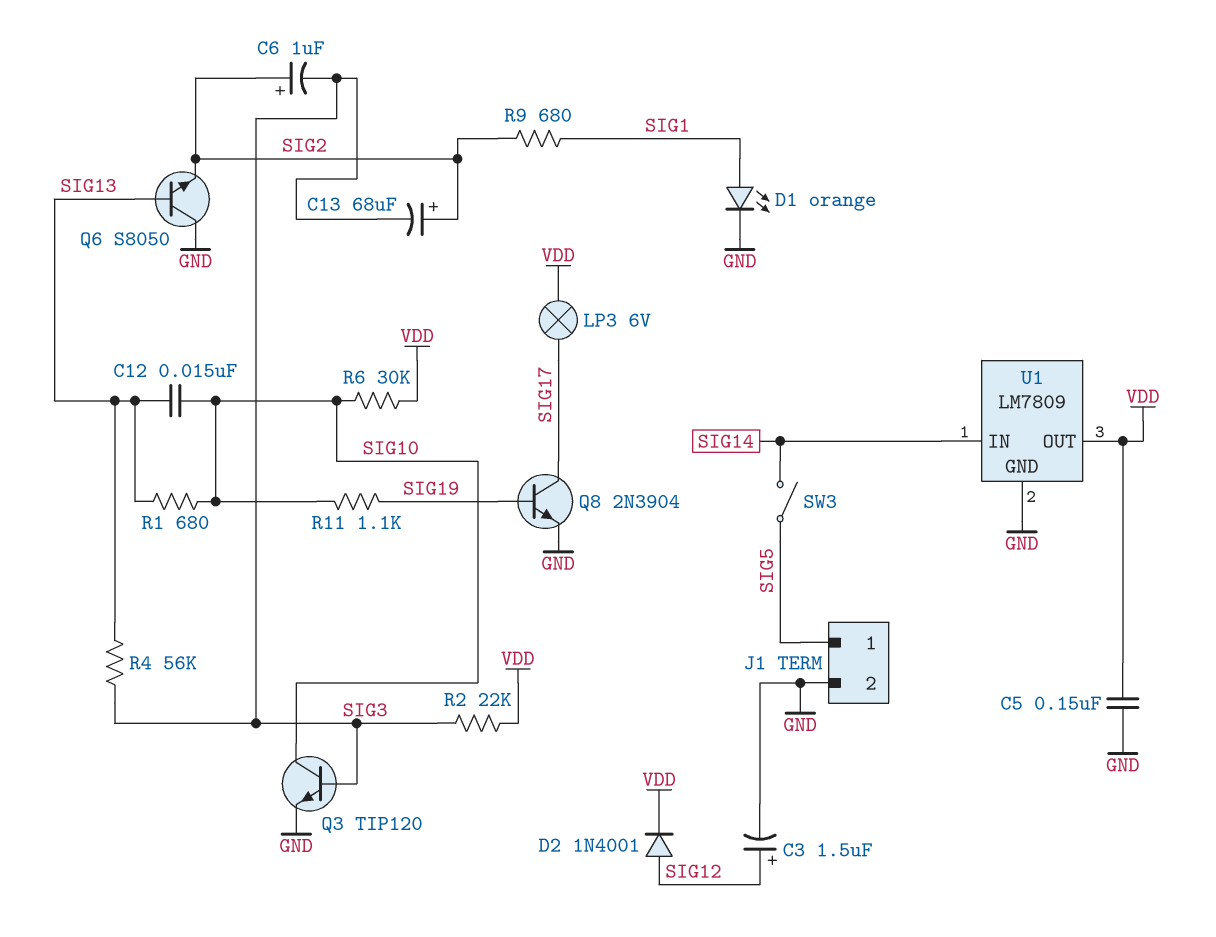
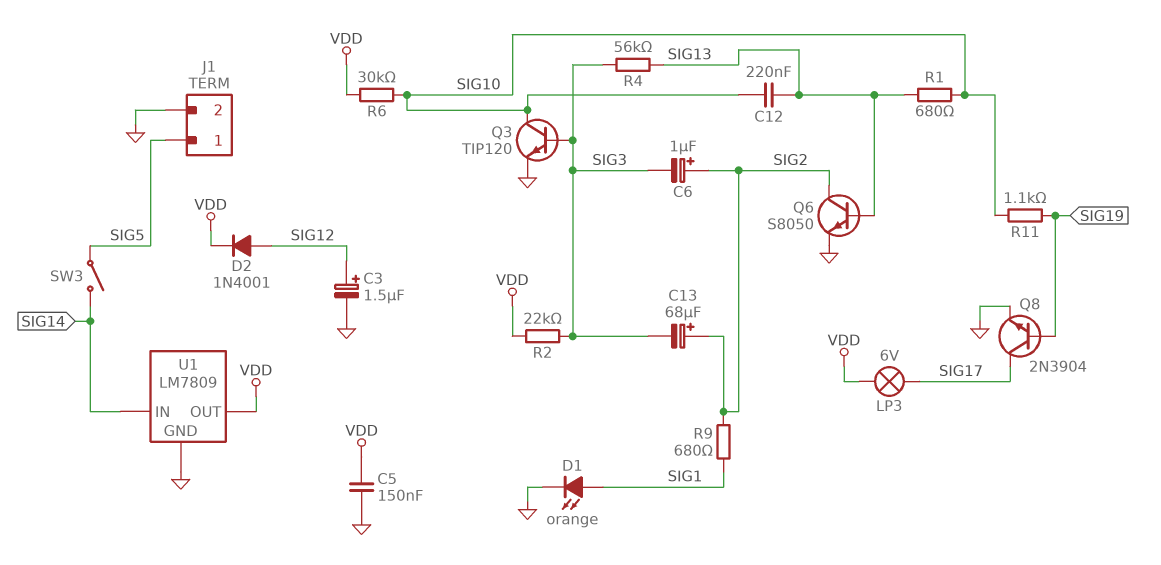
C12: 15nF (SIG10, SIG13) -> 220nF (SIG10, SIG13)
Q6: NPN S8050 (B SIG13, C GND, E SIG2) -> NPN S8050 (B SIG13, C SIG2, E GND)

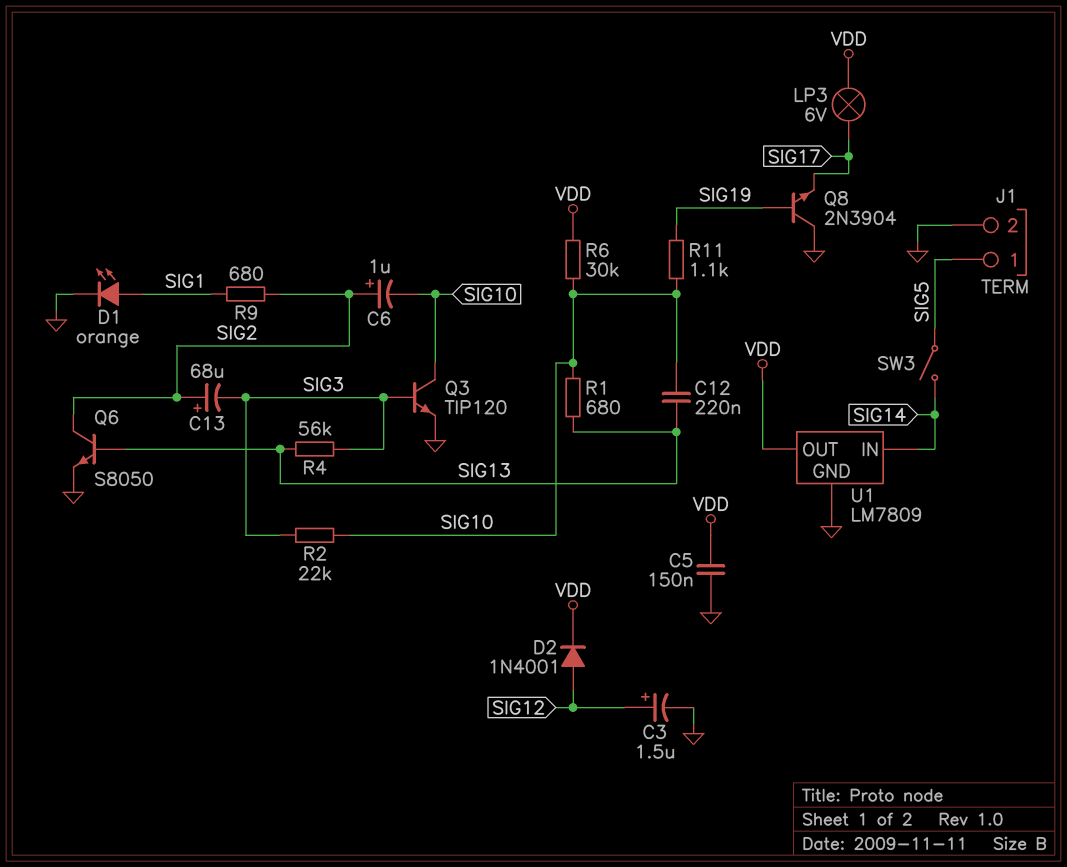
C6: 1uF (plus SIG2, minus SIG3) -> 1uF (plus SIG2, minus SIG10)
Q8: NPN 2N3904 (B SIG19, C SIG17, E GND) -> NPN 2N3904 (B SIG19, C GND, E SIG17)
R2: 22k (SIG3, VDD) -> 22k (SIG3, SIG10)

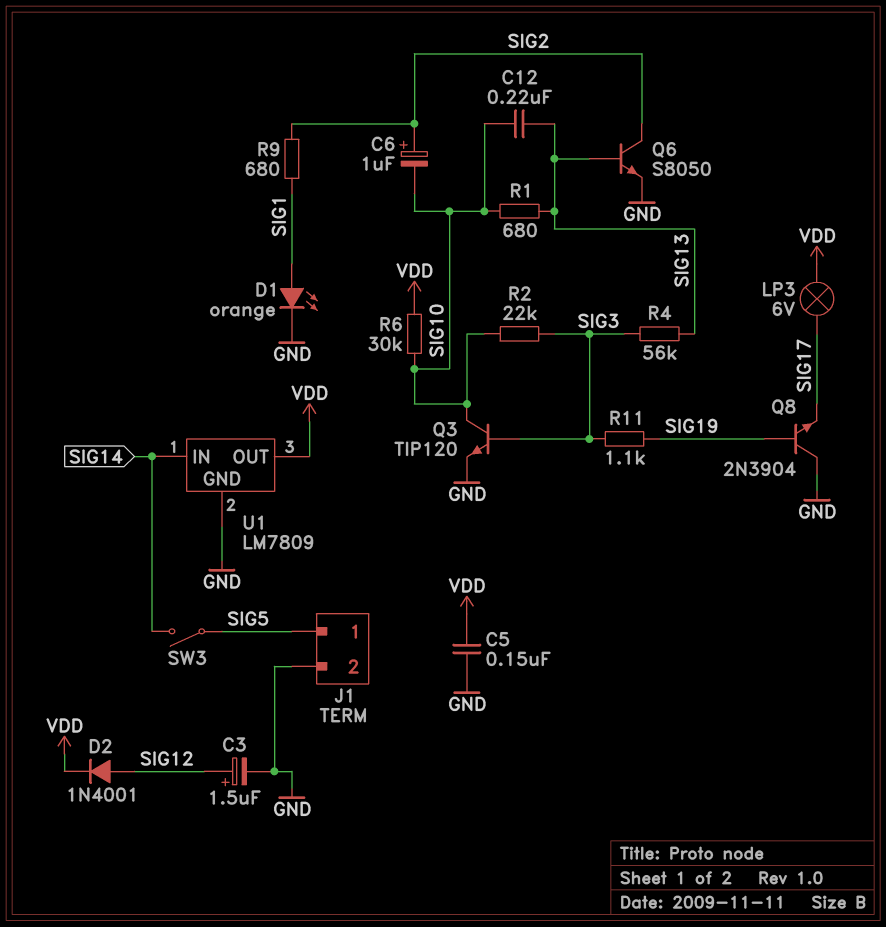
C13: 68uF (plus SIG2, minus SIG3) -> none
R11: 1.1k (SIG10, SIG19) -> 1.1k (SIG3, SIG19)

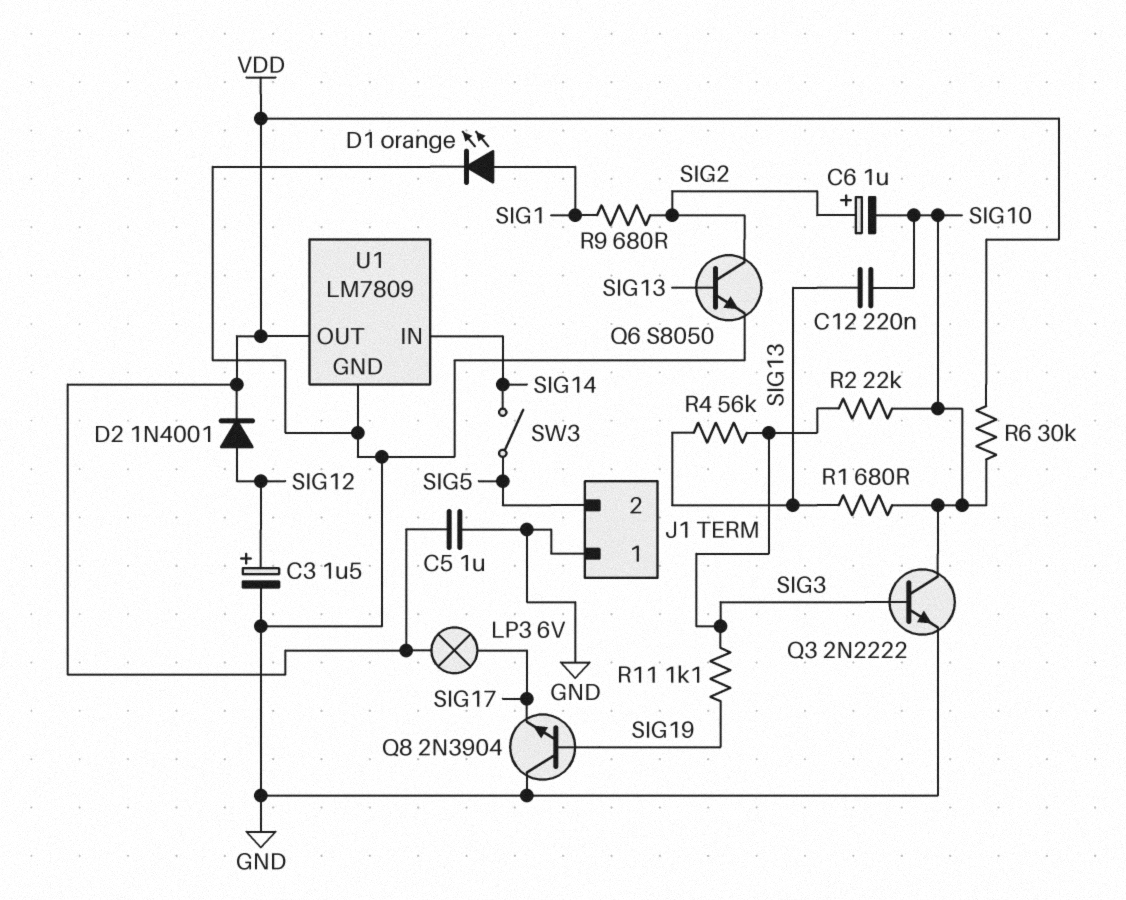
C5: 150nF (GND, VDD) -> 1uF (GND, VDD)
J1 pin 1: SIG5 -> GND
J1 pin 2: GND -> SIG5
Q3: NPN TIP120 (B SIG3, C SIG10, E GND) -> NPN 2N2222 (B SIG3, C SIG10, E GND)

